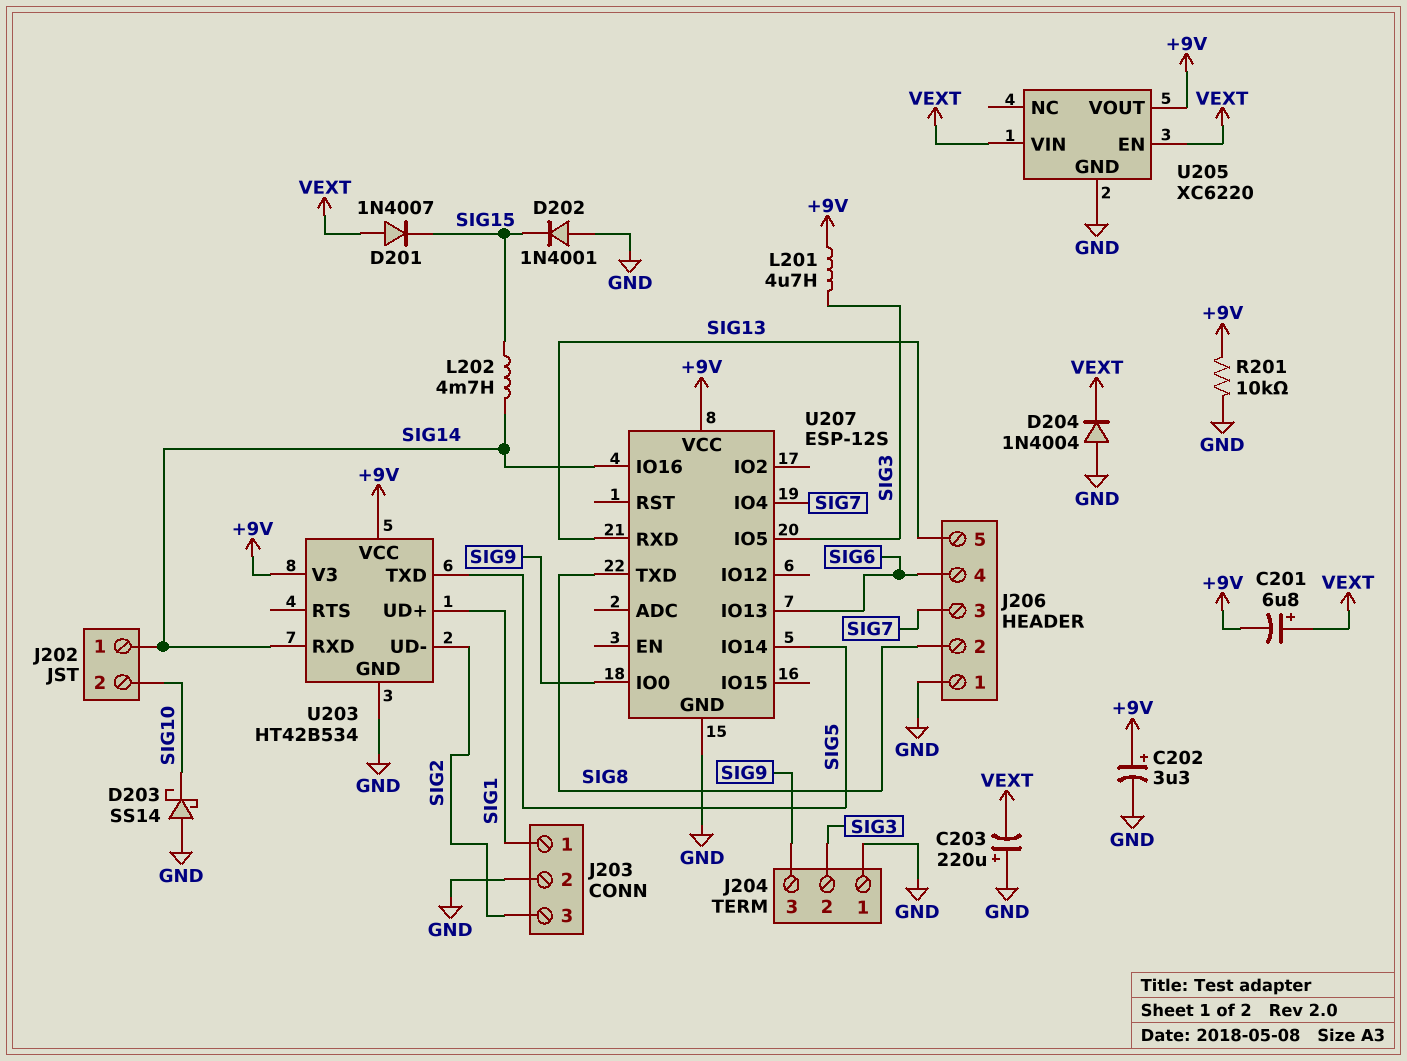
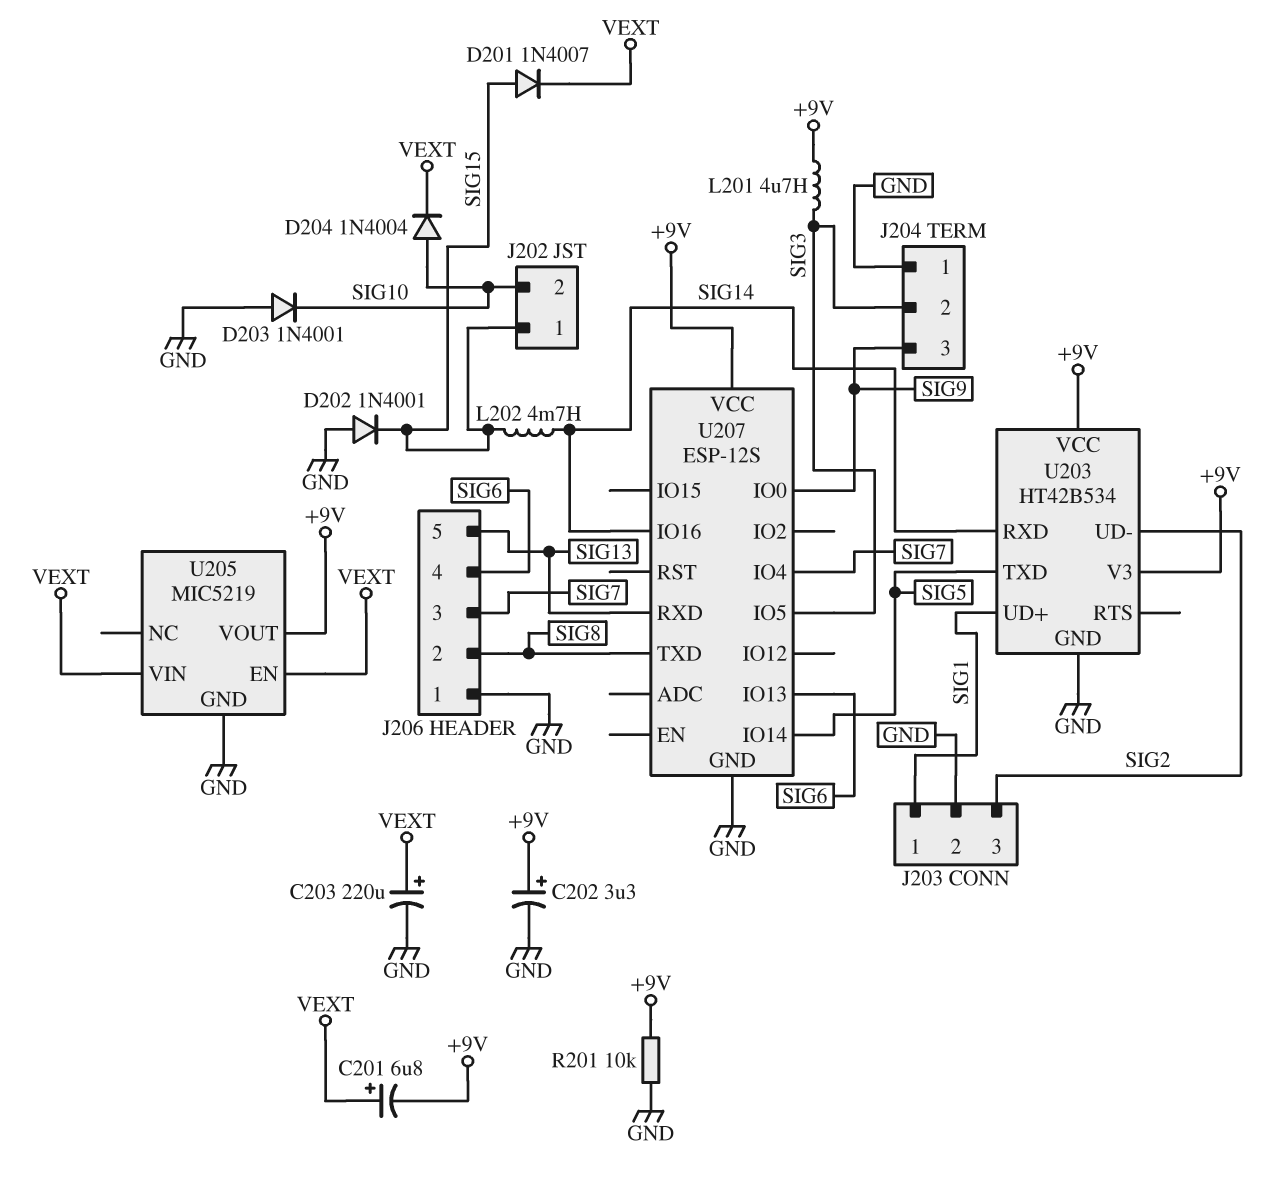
C203: 220uF (plus GND, minus VEXT) -> 220uF (plus VEXT, minus GND)
D201: diode 1N4007 (A VEXT, K SIG15) -> diode 1N4007 (A SIG15, K VEXT)
D203: schottky SS14 (A GND, K SIG10) -> diode 1N4001 (A GND, K SIG10)
D204: diode 1N4004 (A GND, K VEXT) -> diode 1N4004 (A SIG10, K VEXT)
J202 pin 1: SIG14 -> SIG15
U205: XC6220 -> MIC5219

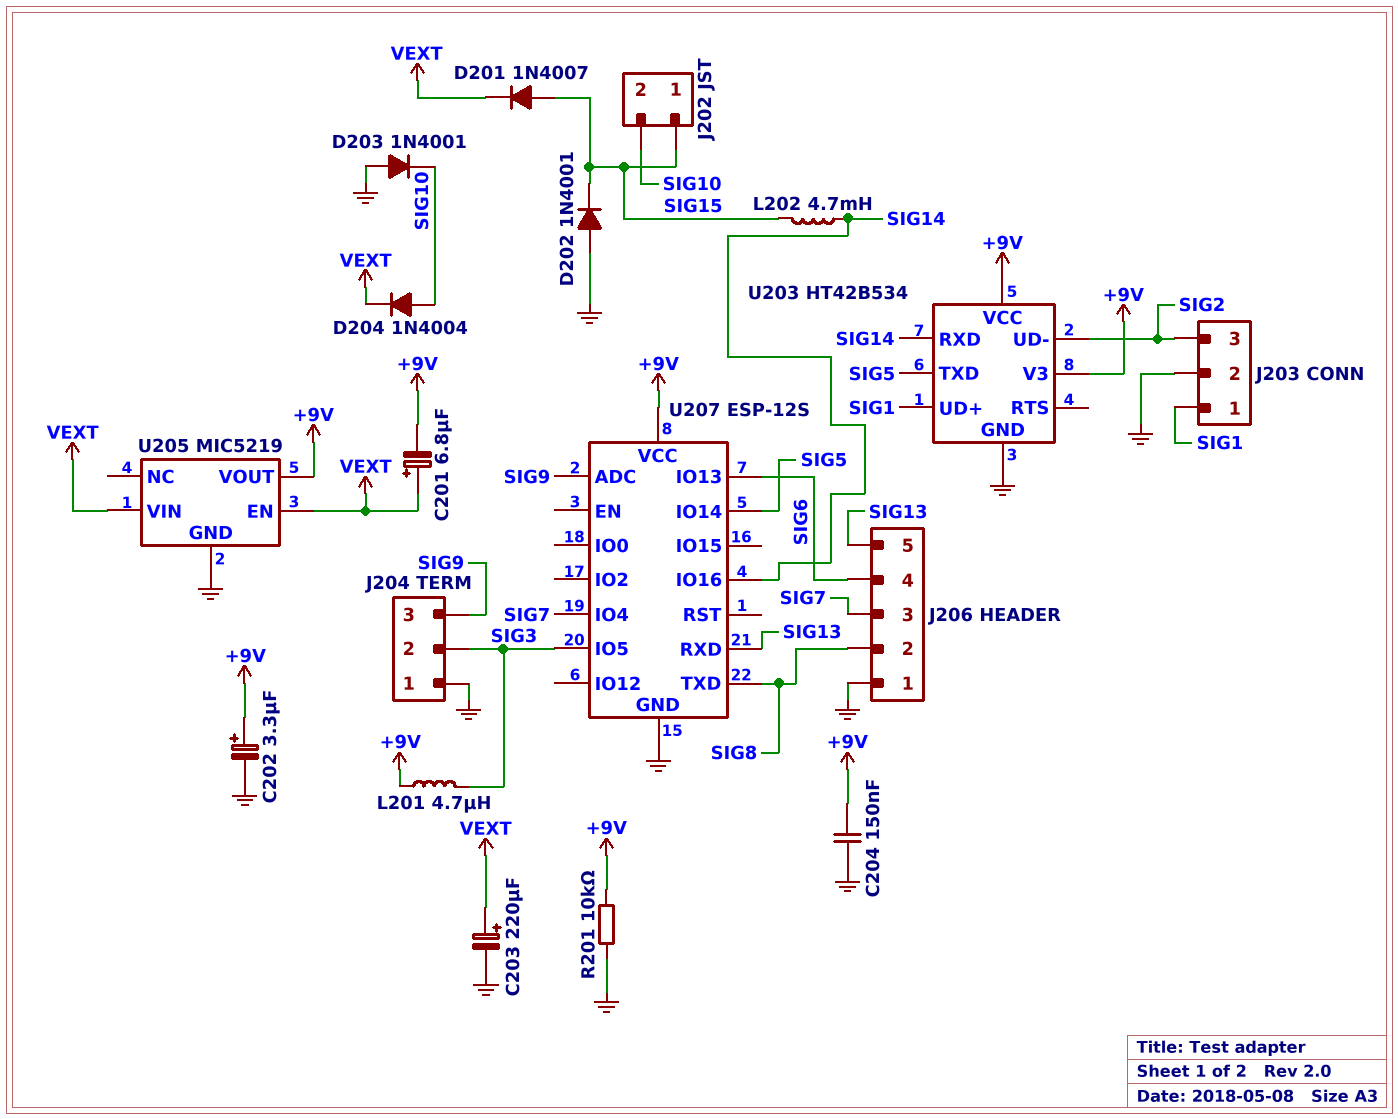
C204: none -> 150nF (+9V, GND)
U207 pin ADC: none -> SIG9
U207 pin IO0: SIG9 -> none

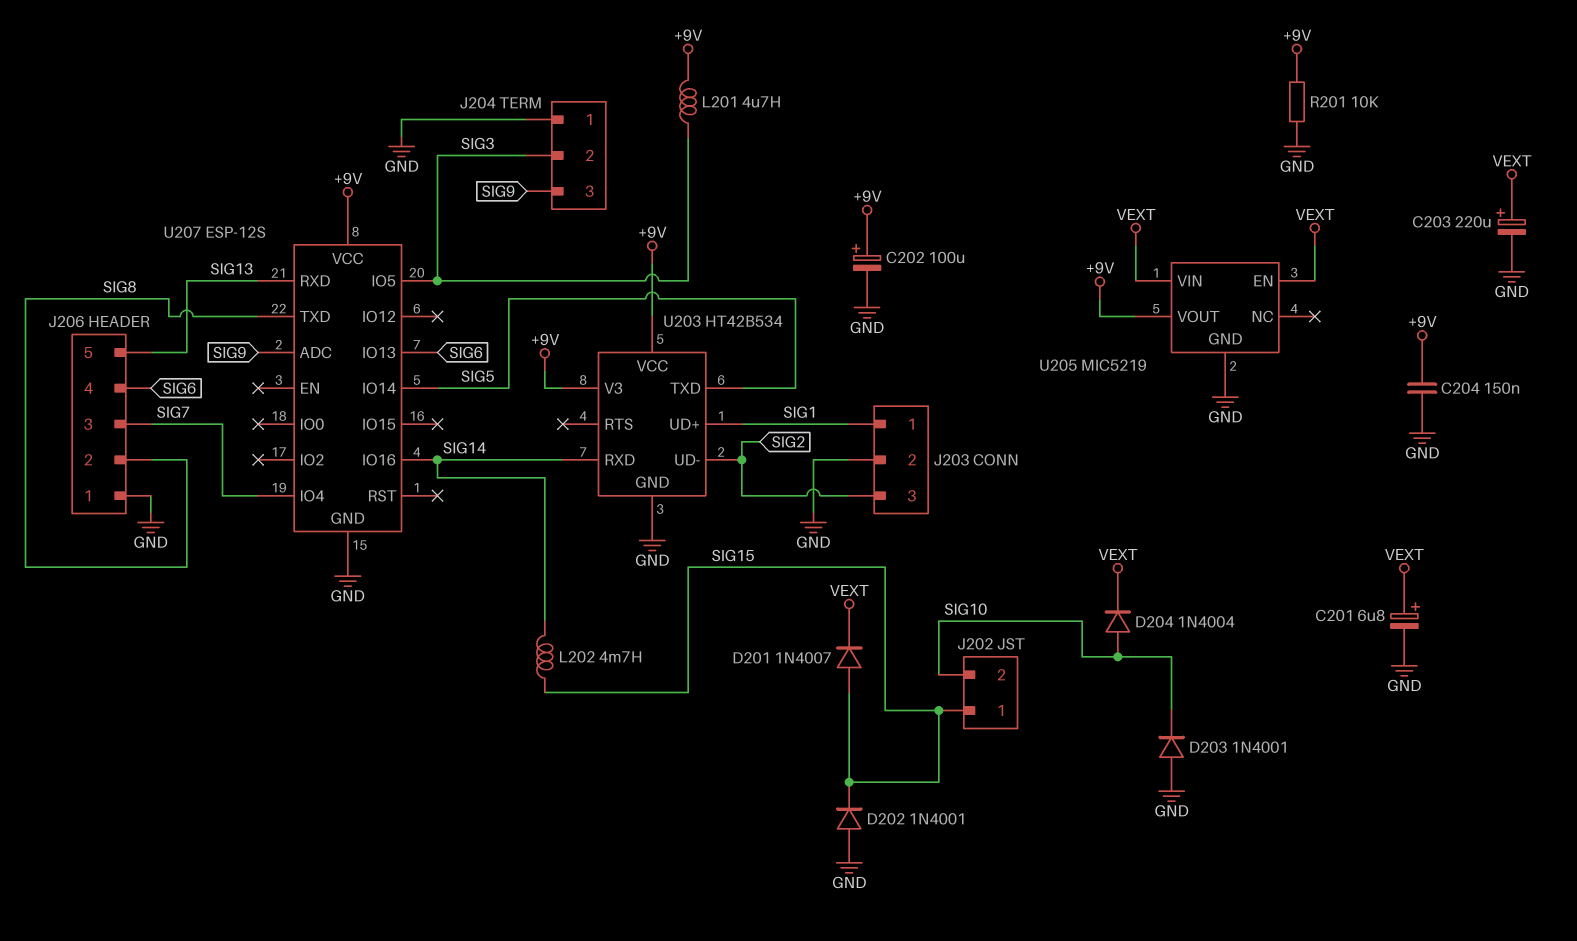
C201: 6.8uF (plus VEXT, minus +9V) -> 6.8uF (plus VEXT, minus GND)
C202: 3.3uF (plus +9V, minus GND) -> 100uF (plus +9V, minus GND)

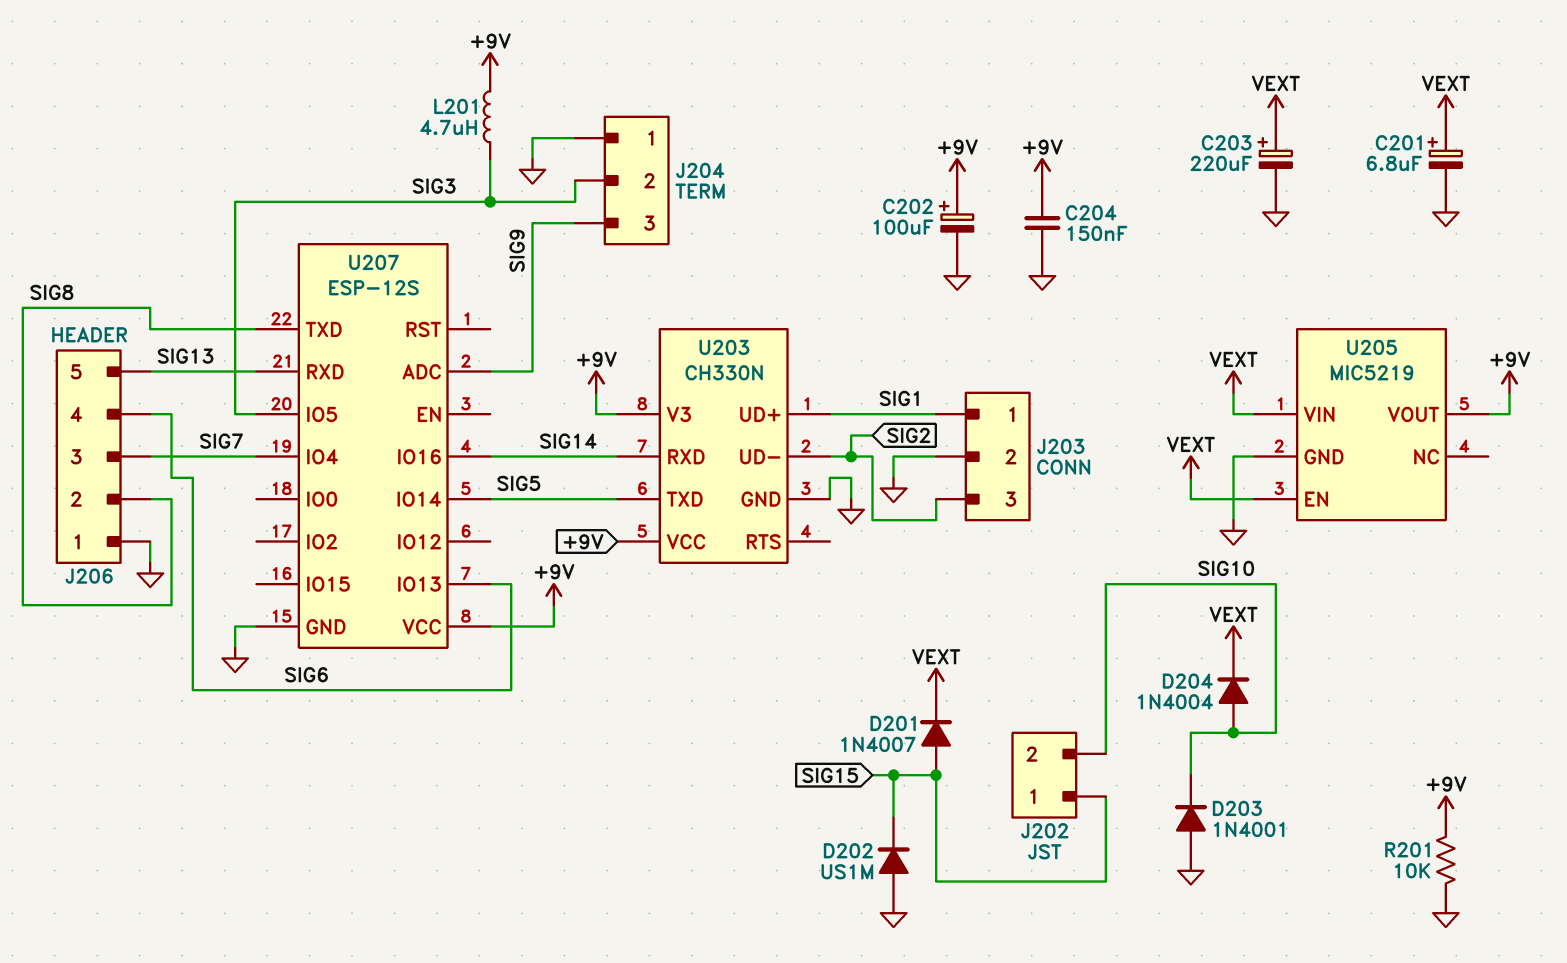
D202: diode 1N4001 (A GND, K SIG15) -> diode US1M (A GND, K SIG15)
L202: 4.7mH (SIG14, SIG15) -> none
U203: HT42B534 -> CH330N

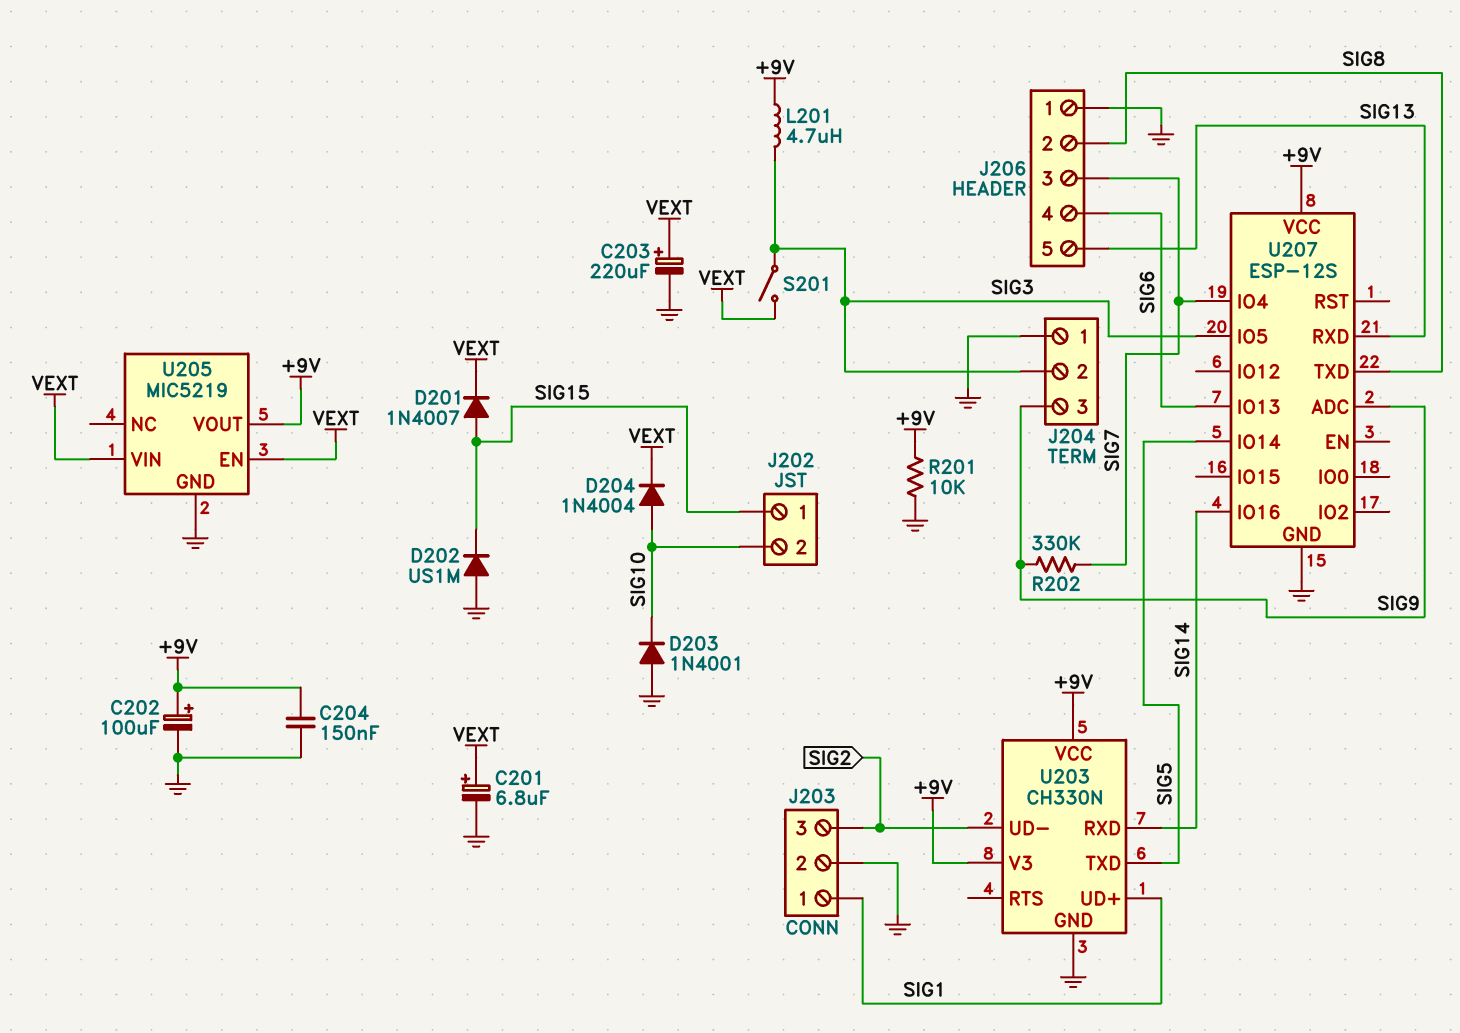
R202: none -> 330k (SIG7, SIG9)
S201: none -> switch (SIG3, VEXT)

